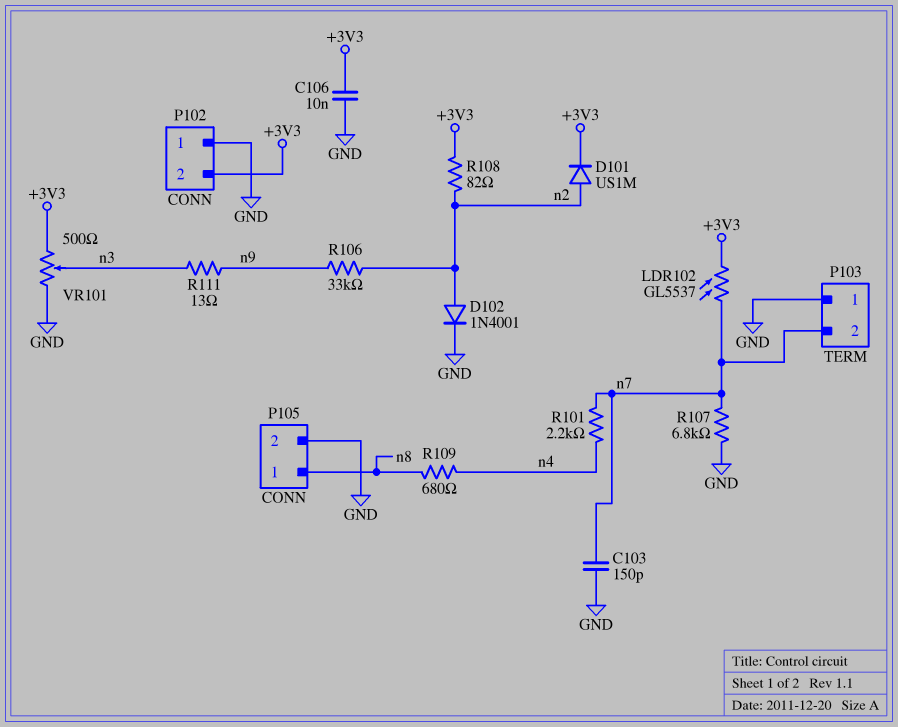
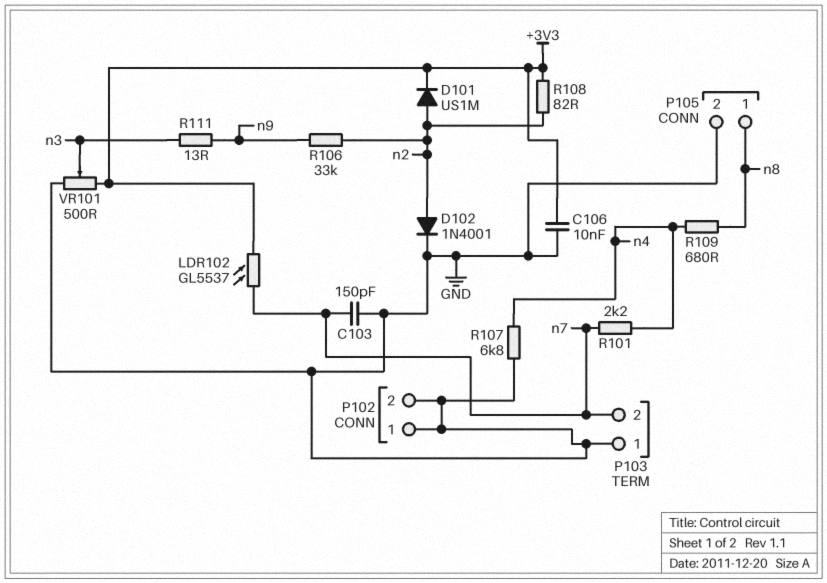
P102 pin 2: +3V3 -> GND
R107: 6.8k (GND, n7) -> 6.8k (GND, n4)

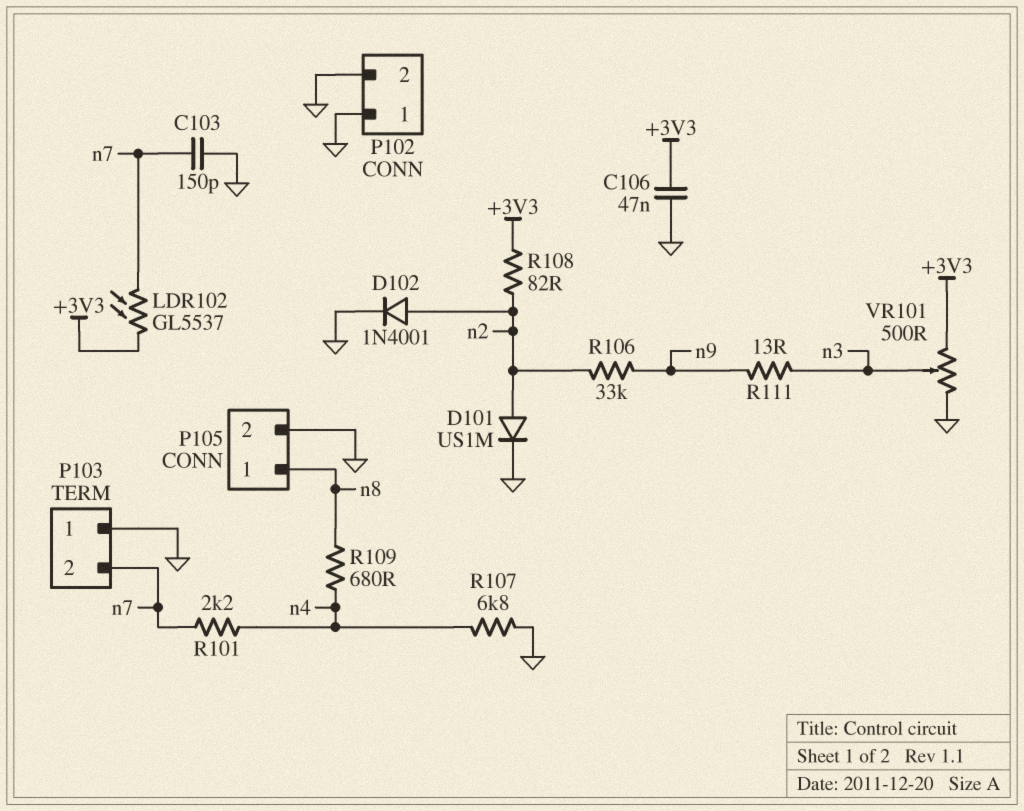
C106: 10nF (+3V3, GND) -> 47nF (+3V3, GND)
D101: diode US1M (A n2, K +3V3) -> diode US1M (A n2, K GND)

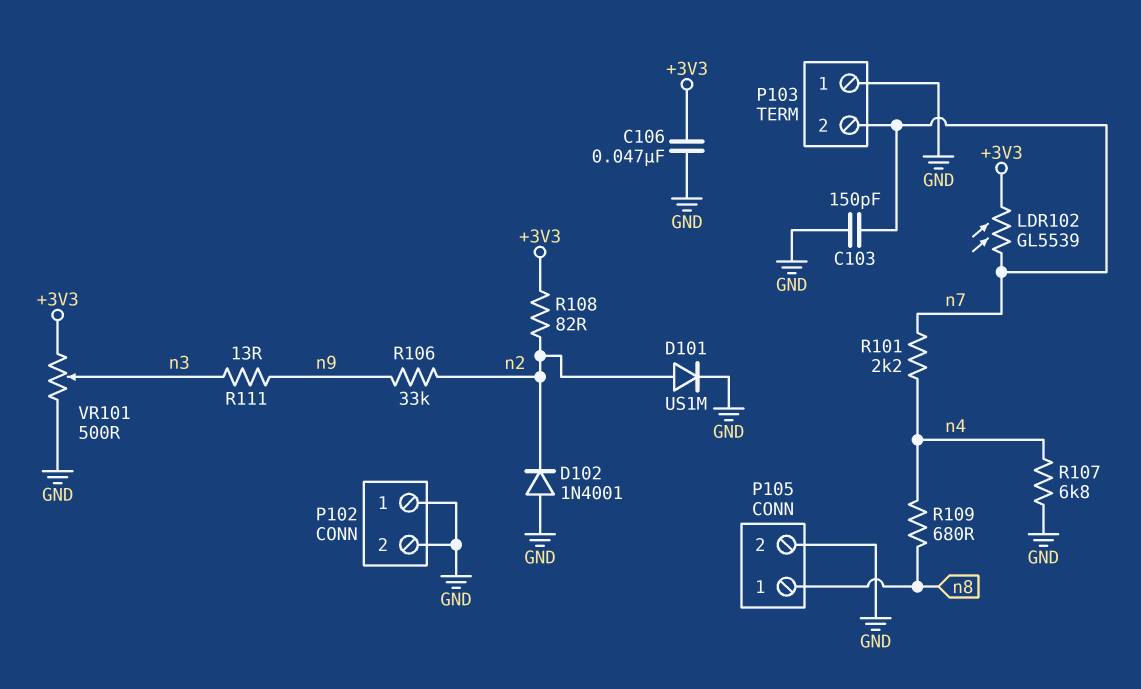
D102: diode 1N4001 (A n2, K GND) -> diode 1N4001 (A GND, K n2)
LDR102: GL5537 (+3V3, n7) -> GL5539 (+3V3, n7)

